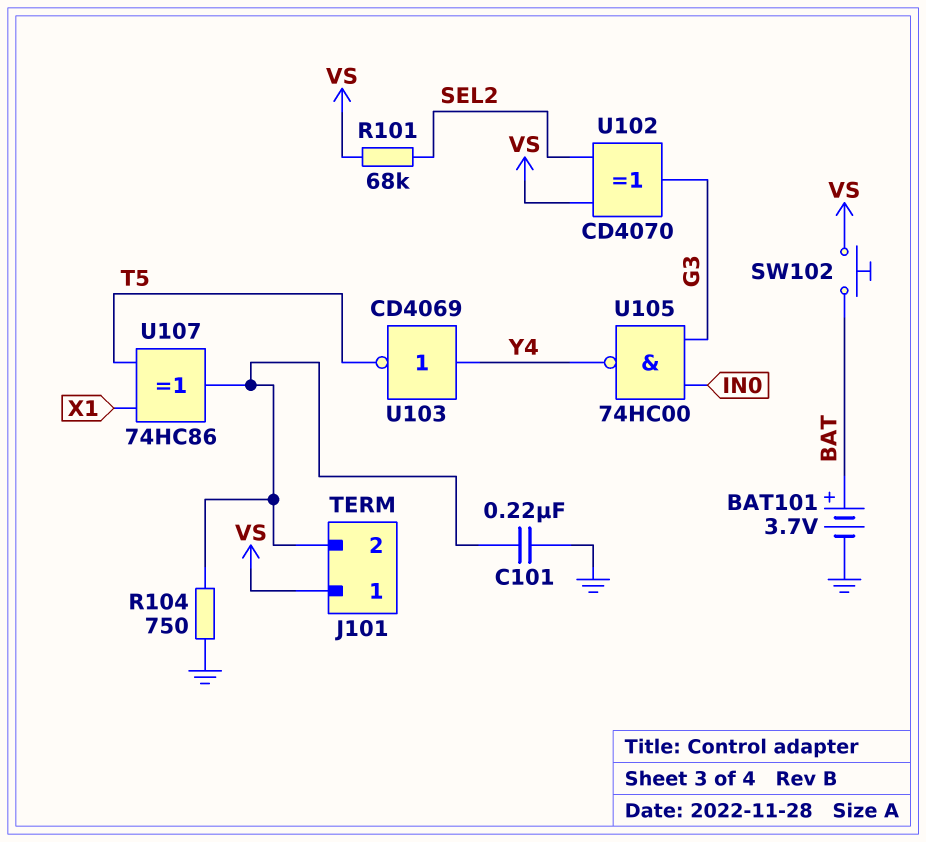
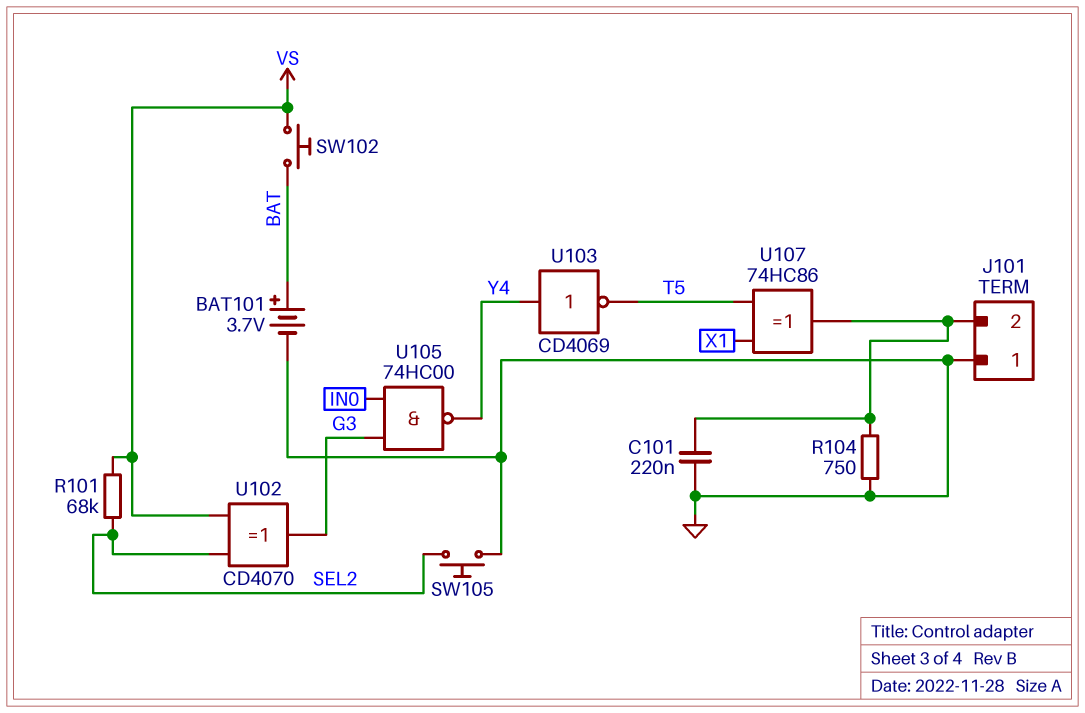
J101 pin 1: VS -> GND
SW105: none -> button (GND, SEL2)

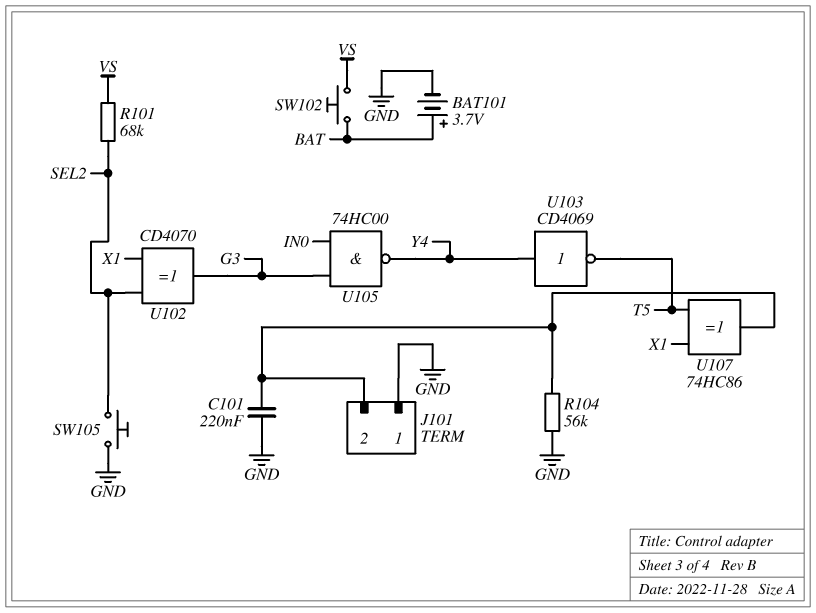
R104: 750 (GND, J101/2) -> 56k (GND, J101/2)
U102: XOR CD4070 (in SEL2, in VS, out G3) -> XOR CD4070 (in SEL2, in X1, out G3)

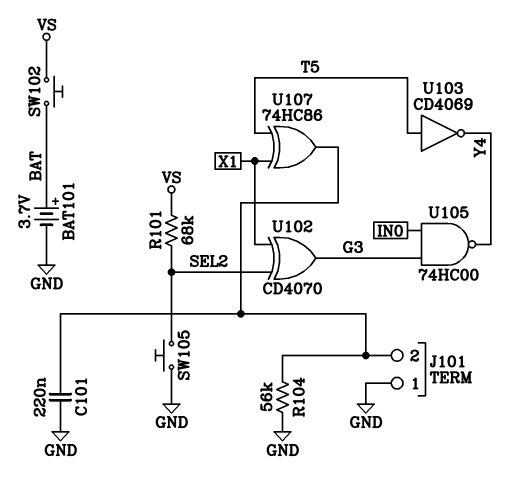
U103: NOT CD4069 (in Y4, out T5) -> NOT CD4069 (in T5, out Y4)

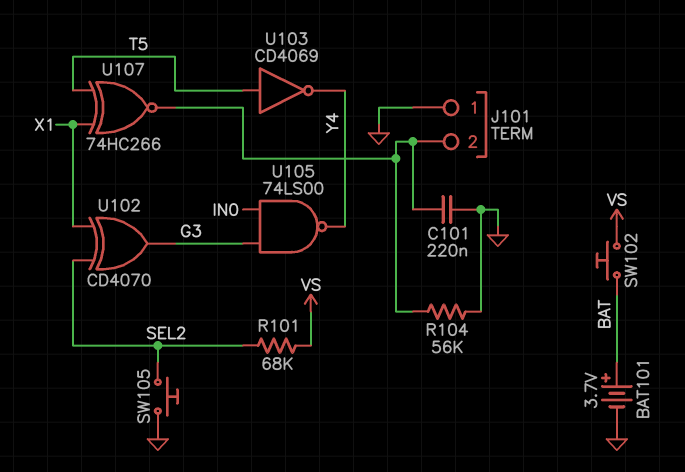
U105: NAND 74HC00 (in G3, in IN0, out Y4) -> NAND 74LS00 (in G3, in IN0, out Y4)
U107: XOR 74HC86 (in T5, in X1, out J101/2) -> XNOR 74HC266 (in T5, in X1, out J101/2)

